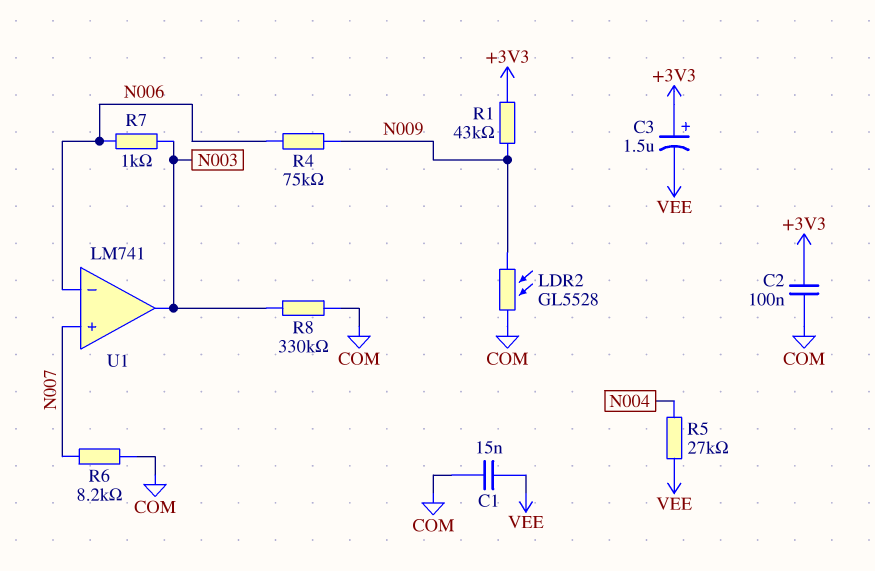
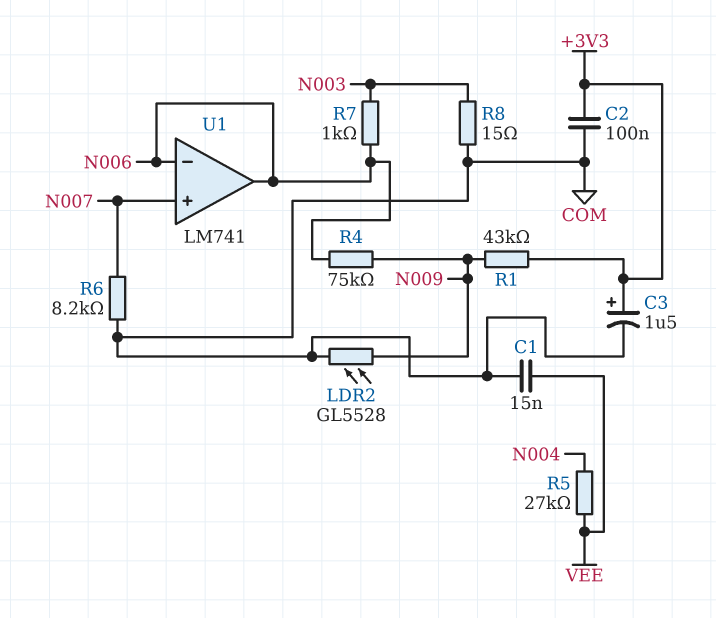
C3: 1.5uF (plus +3V3, minus VEE) -> 1.5uF (plus +3V3, minus COM)
R8: 330k (COM, N003) -> 15 (COM, N003)
U1 pin out: N003 -> N006

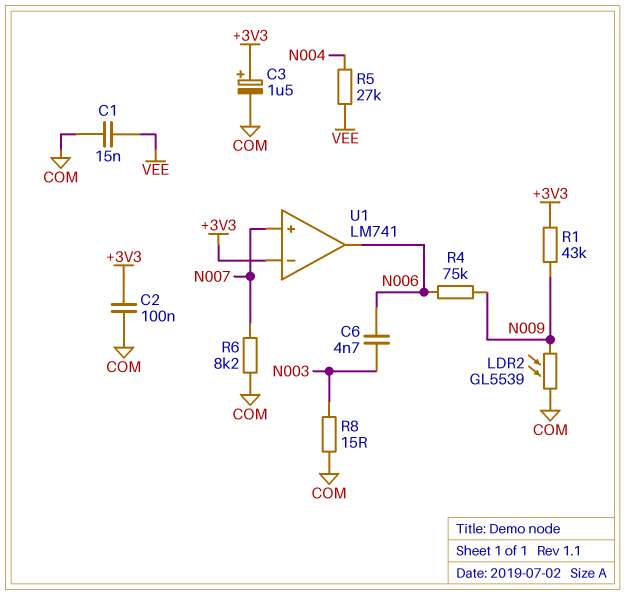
C6: none -> 4.7nF (N003, N006)
LDR2: GL5528 (COM, N009) -> GL5539 (COM, N009)
R7: 1k (N003, N006) -> none
U1 pin in-: N006 -> +3V3

